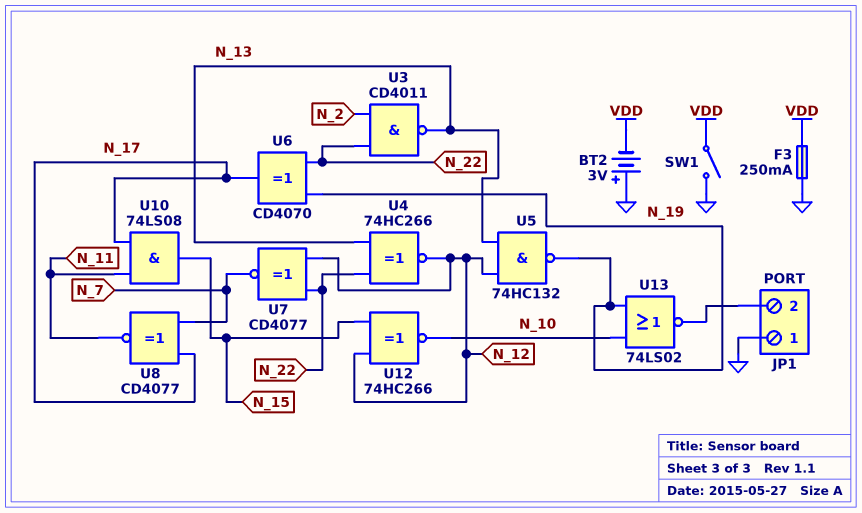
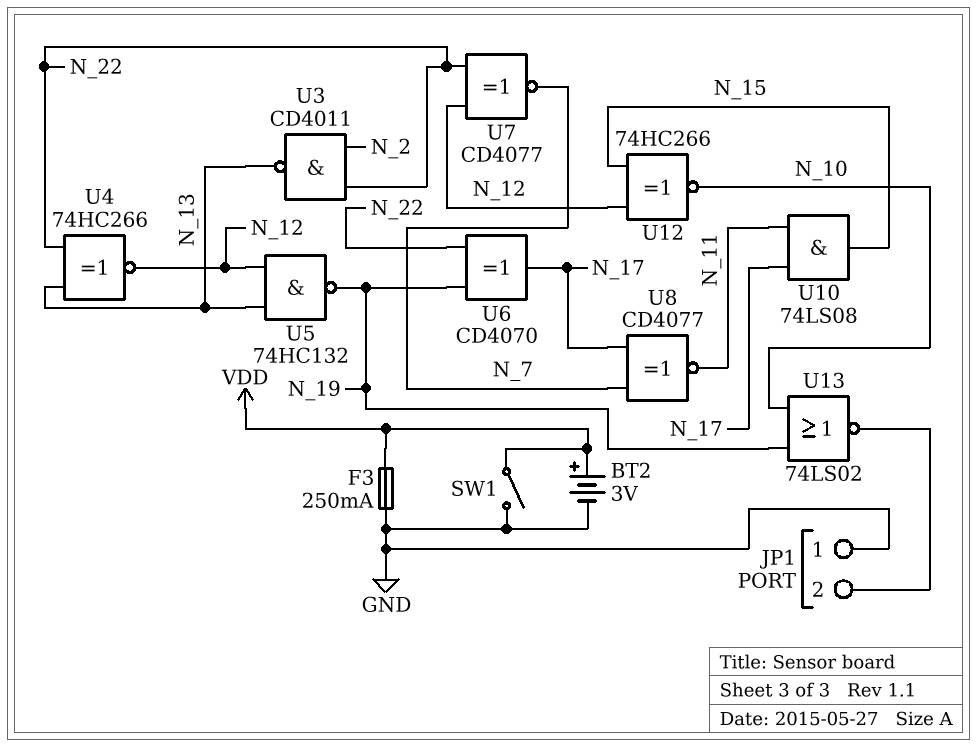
BT2: 3V (plus GND, minus VDD) -> 3V (plus VDD, minus GND)

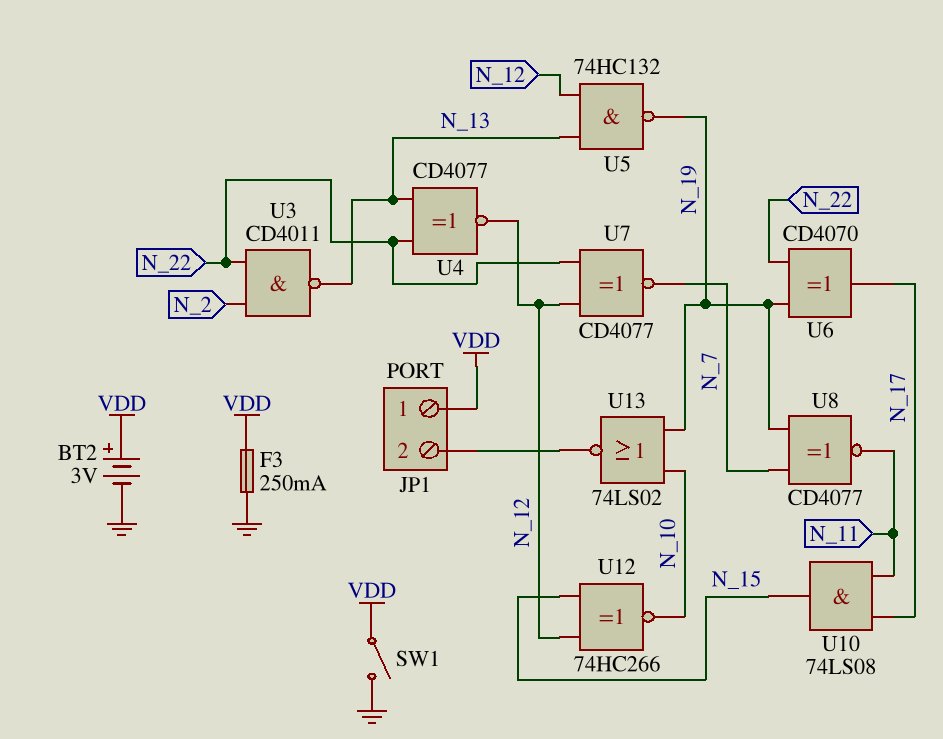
JP1 pin 1: GND -> VDD
U4: XNOR 74HC266 (in N_13, in N_22, out N_12) -> XNOR CD4077 (in N_13, in N_22, out N_12)
U8: XNOR CD4077 (in N_7, in N_17, out N_11) -> XNOR CD4077 (in N_7, in N_19, out N_11)

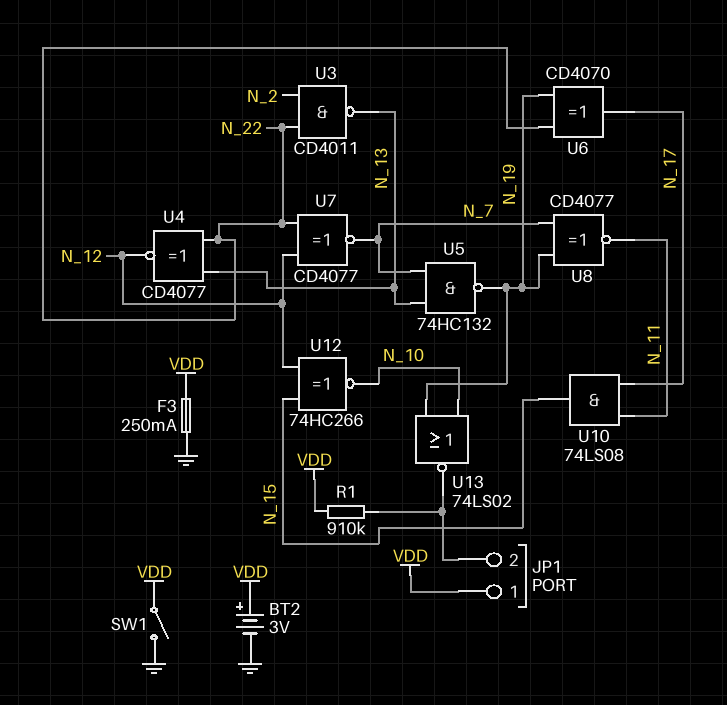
R1: none -> 910k (JP1/2, VDD)
U5: NAND 74HC132 (in N_12, in N_13, out N_19) -> NAND 74HC132 (in N_7, in N_13, out N_19)

